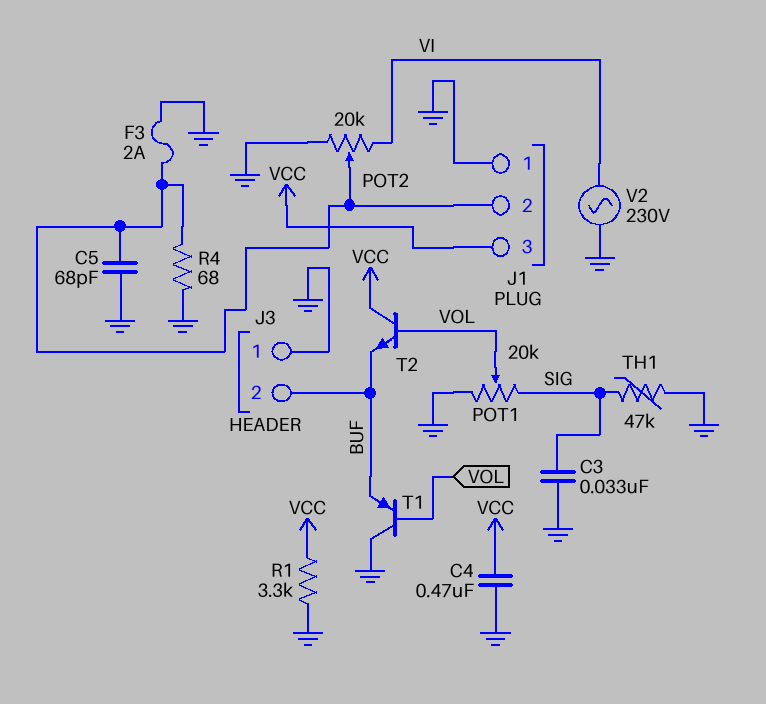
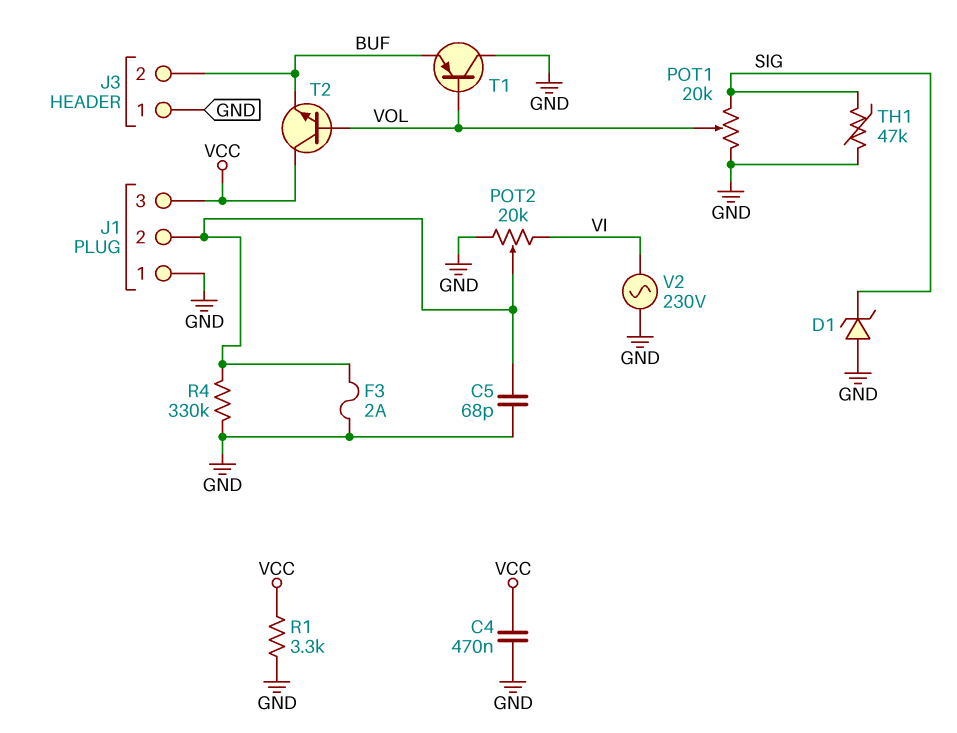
C3: 33nF (GND, SIG) -> none
D1: none -> zener (A GND, K SIG)
R4: 68 (GND, J1/2) -> 330k (GND, J1/2)

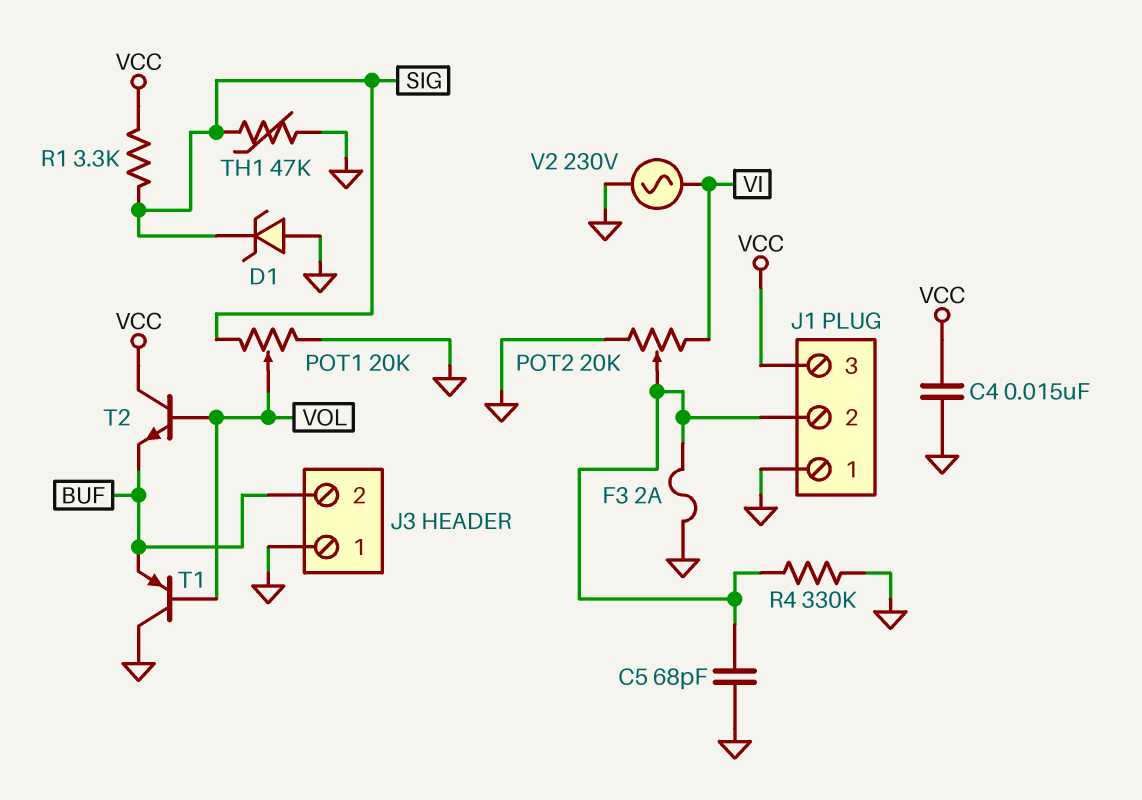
C4: 470nF (GND, VCC) -> 15nF (GND, VCC)
R1: 3.3k (GND, VCC) -> 3.3k (SIG, VCC)

